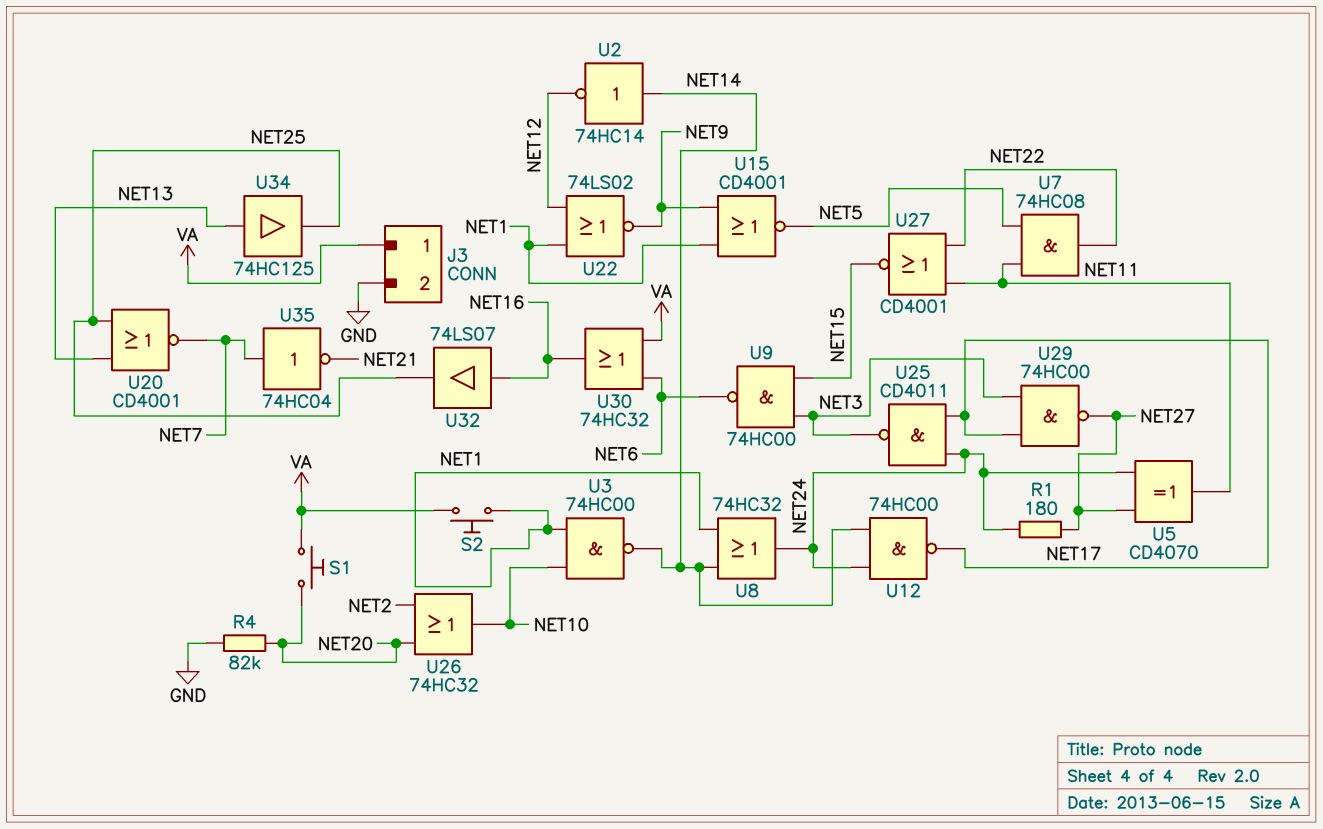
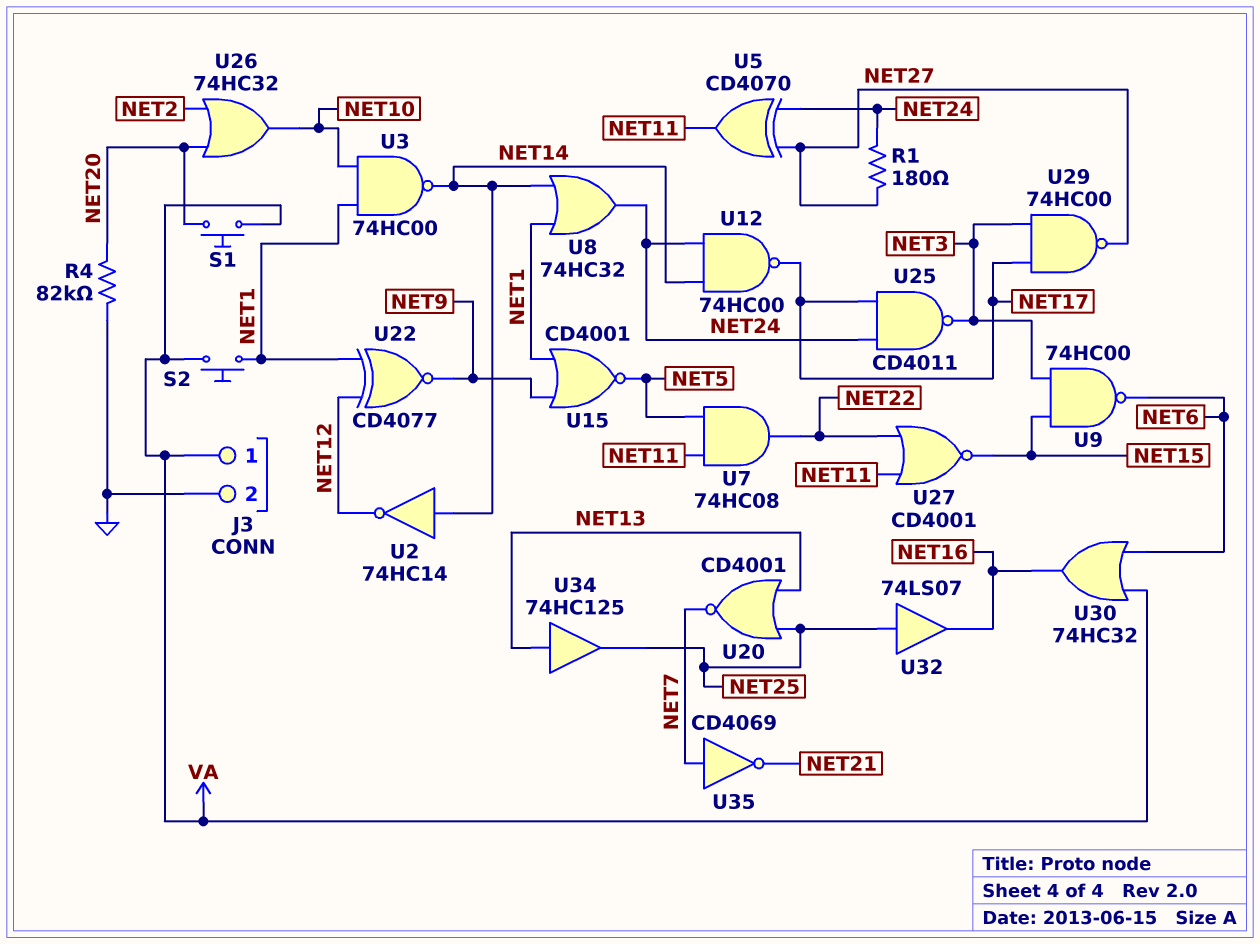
U22: NOR 74LS02 (in NET1, in NET12, out NET9) -> XNOR CD4077 (in NET1, in NET12, out NET9)
U32: buffer 74LS07 (in NET16, out NET25) -> buffer 74LS07 (in NET25, out NET16)
U35: NOT 74HC04 (in NET7, out NET21) -> NOT CD4069 (in NET7, out NET21)

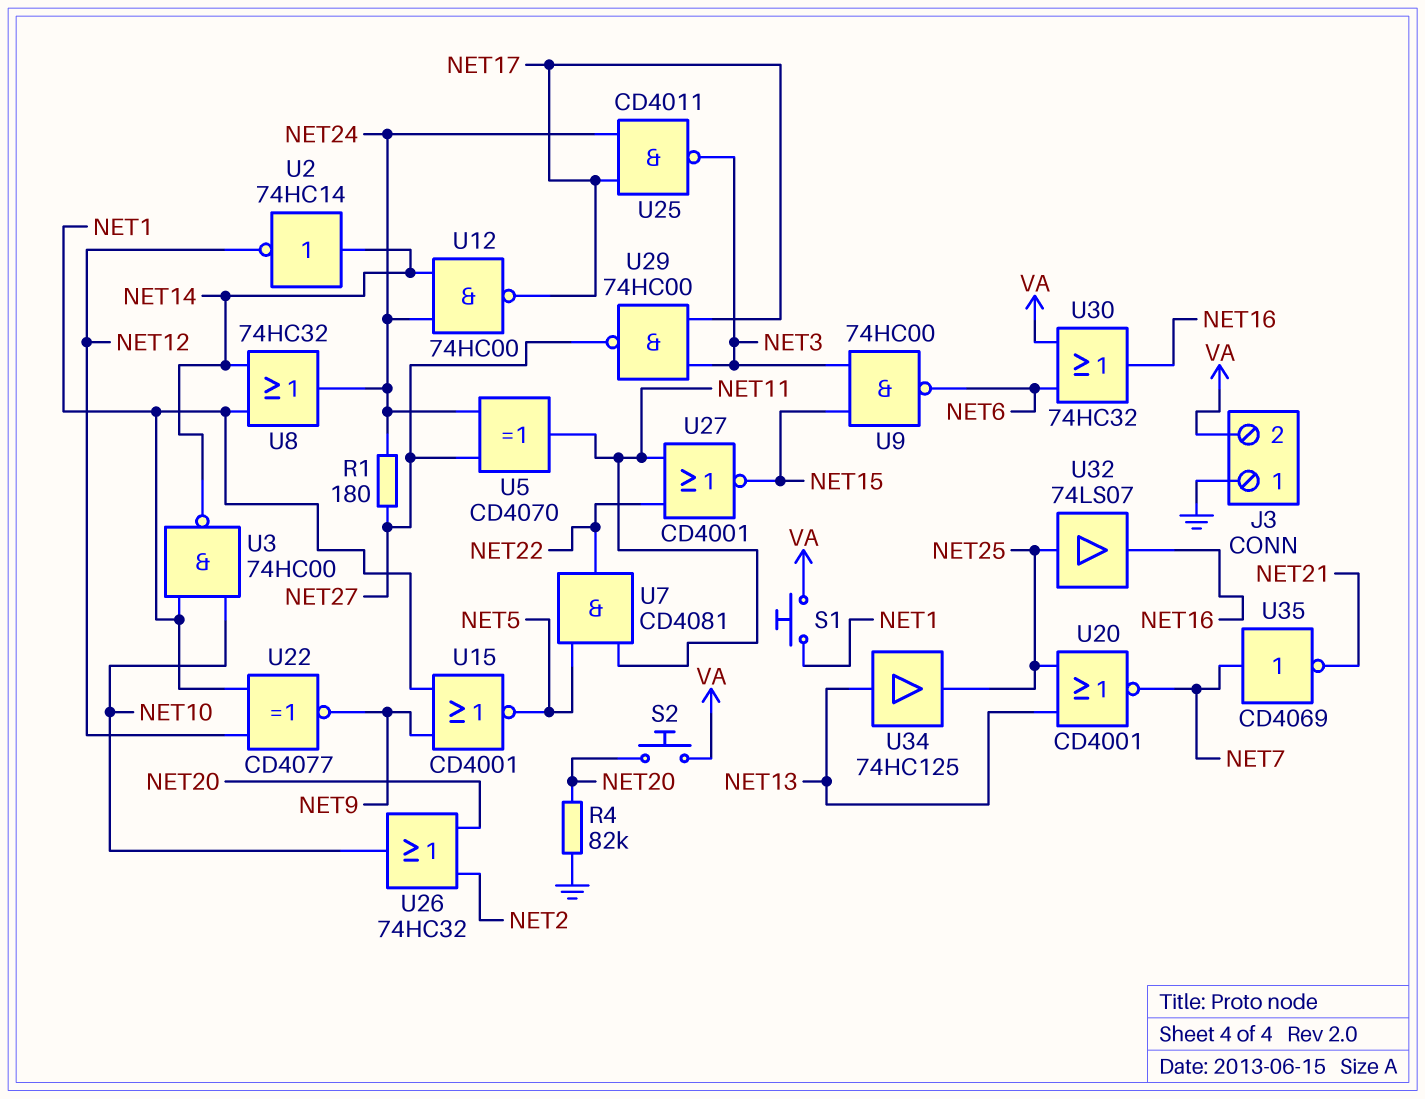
J3 pin 1: VA -> GND
J3 pin 2: GND -> VA
S1: button (NET20, VA) -> button (NET1, VA)
S2: button (NET1, VA) -> button (NET20, VA)
U7: AND 74HC08 (in NET5, in NET11, out NET22) -> AND CD4081 (in NET5, in NET11, out NET22)

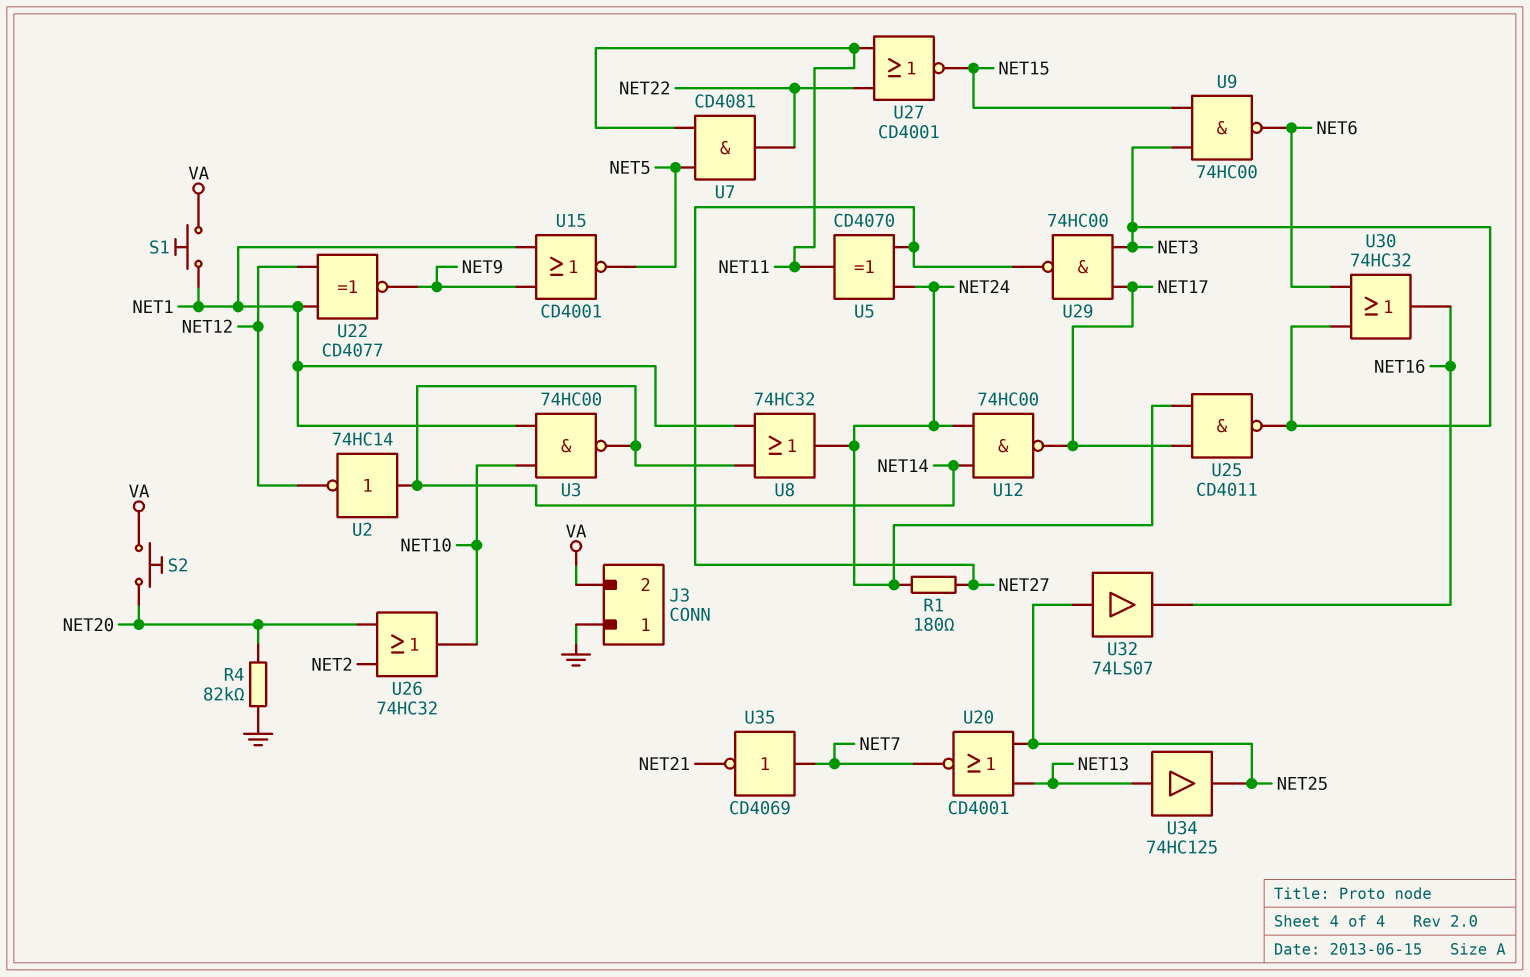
U30: OR 74HC32 (in NET6, in VA, out NET16) -> OR 74HC32 (in NET3, in NET6, out NET16)

